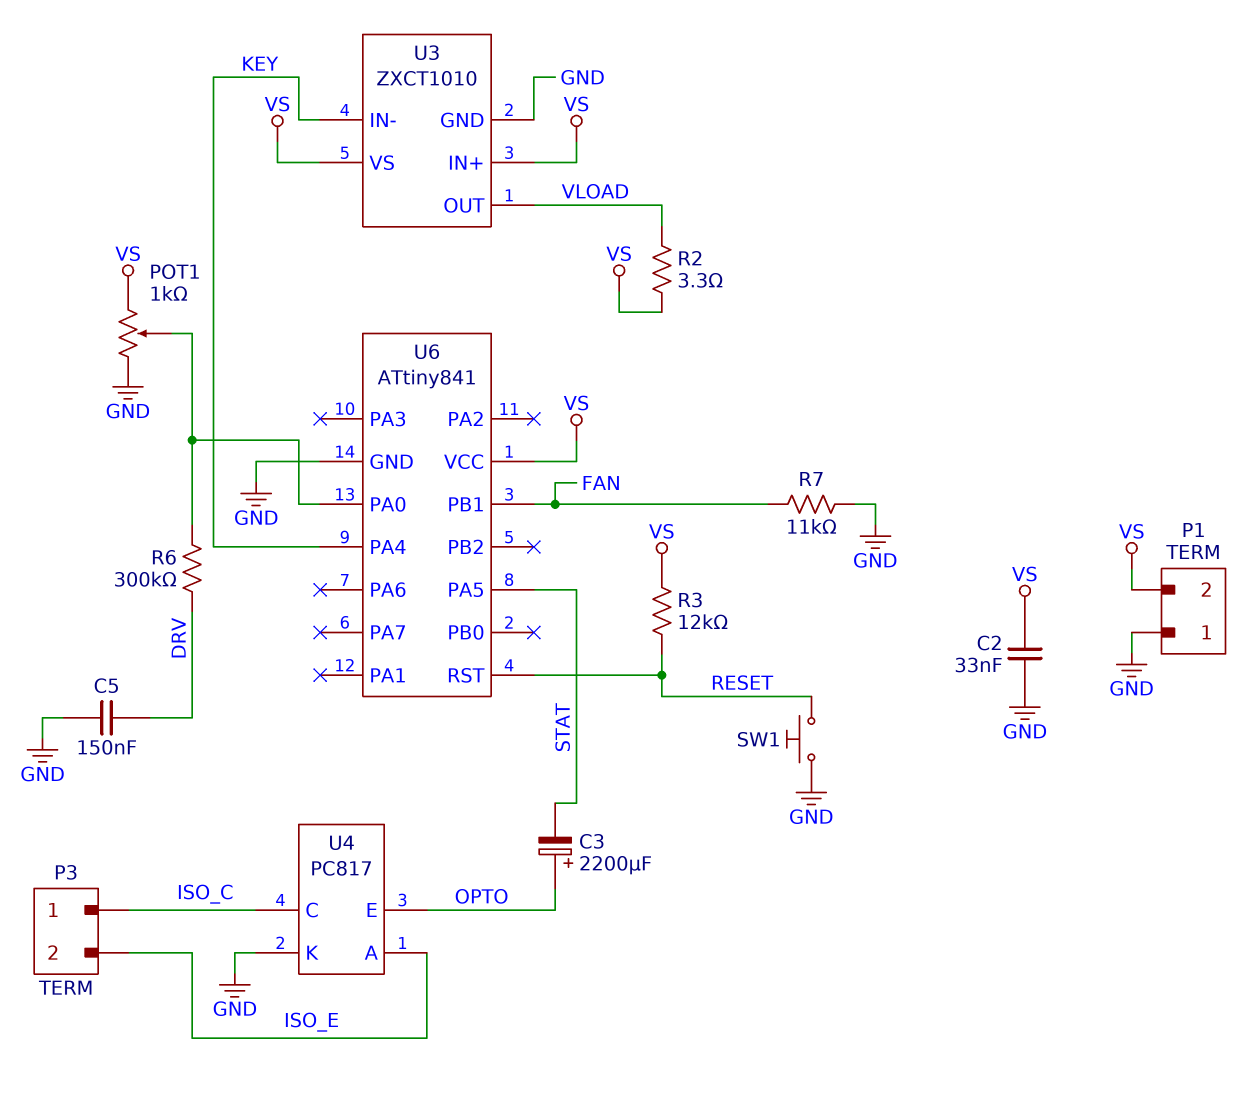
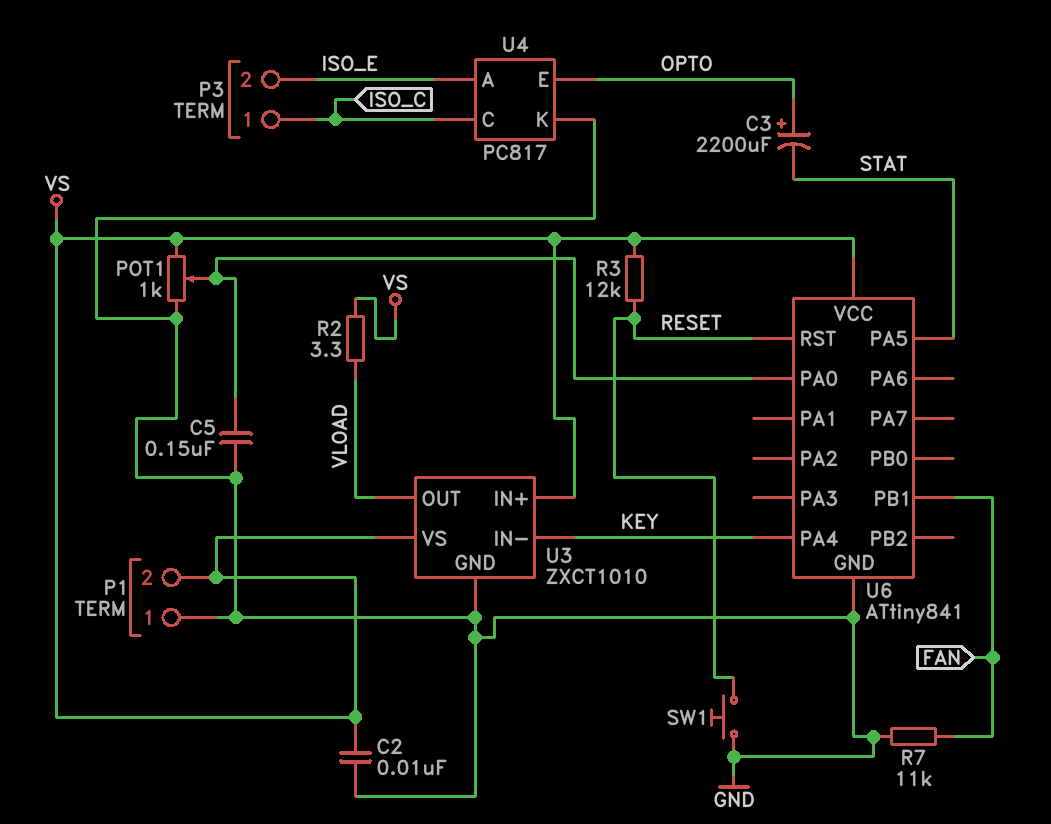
C2: 33nF (GND, VS) -> 10nF (GND, VS)
C5: 150nF (DRV, GND) -> 150nF (GND, U6/PA0)
R6: 300k (DRV, U6/PA0) -> none

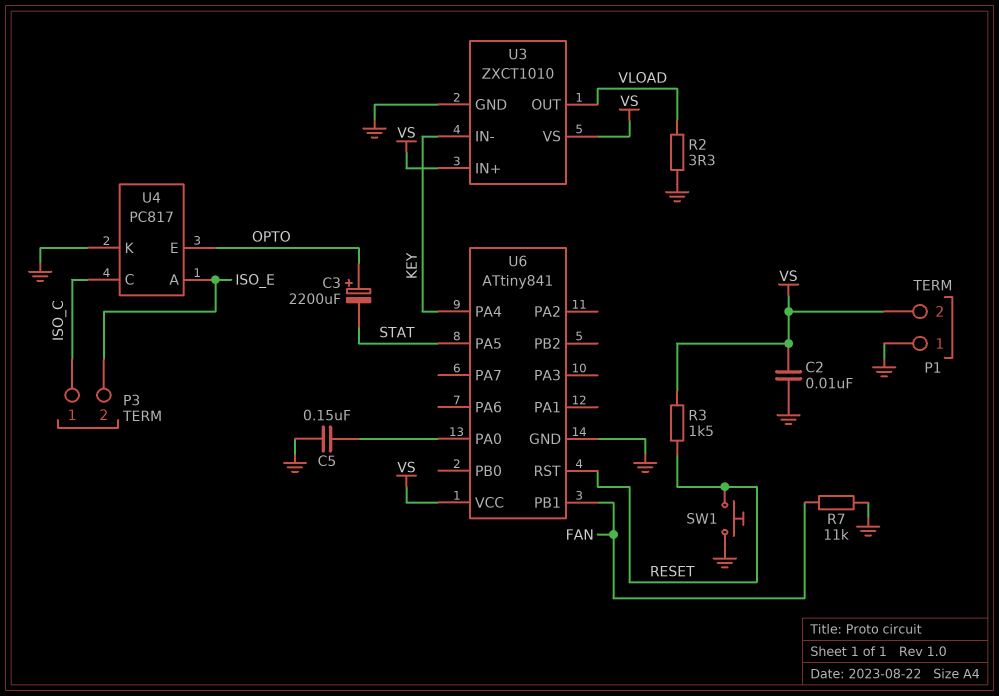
POT1: 1k (GND, VS, wiper U6/PA0) -> none
R2: 3.3 (VLOAD, VS) -> 3.3 (GND, VLOAD)
R3: 12k (RESET, VS) -> 1.5k (RESET, VS)

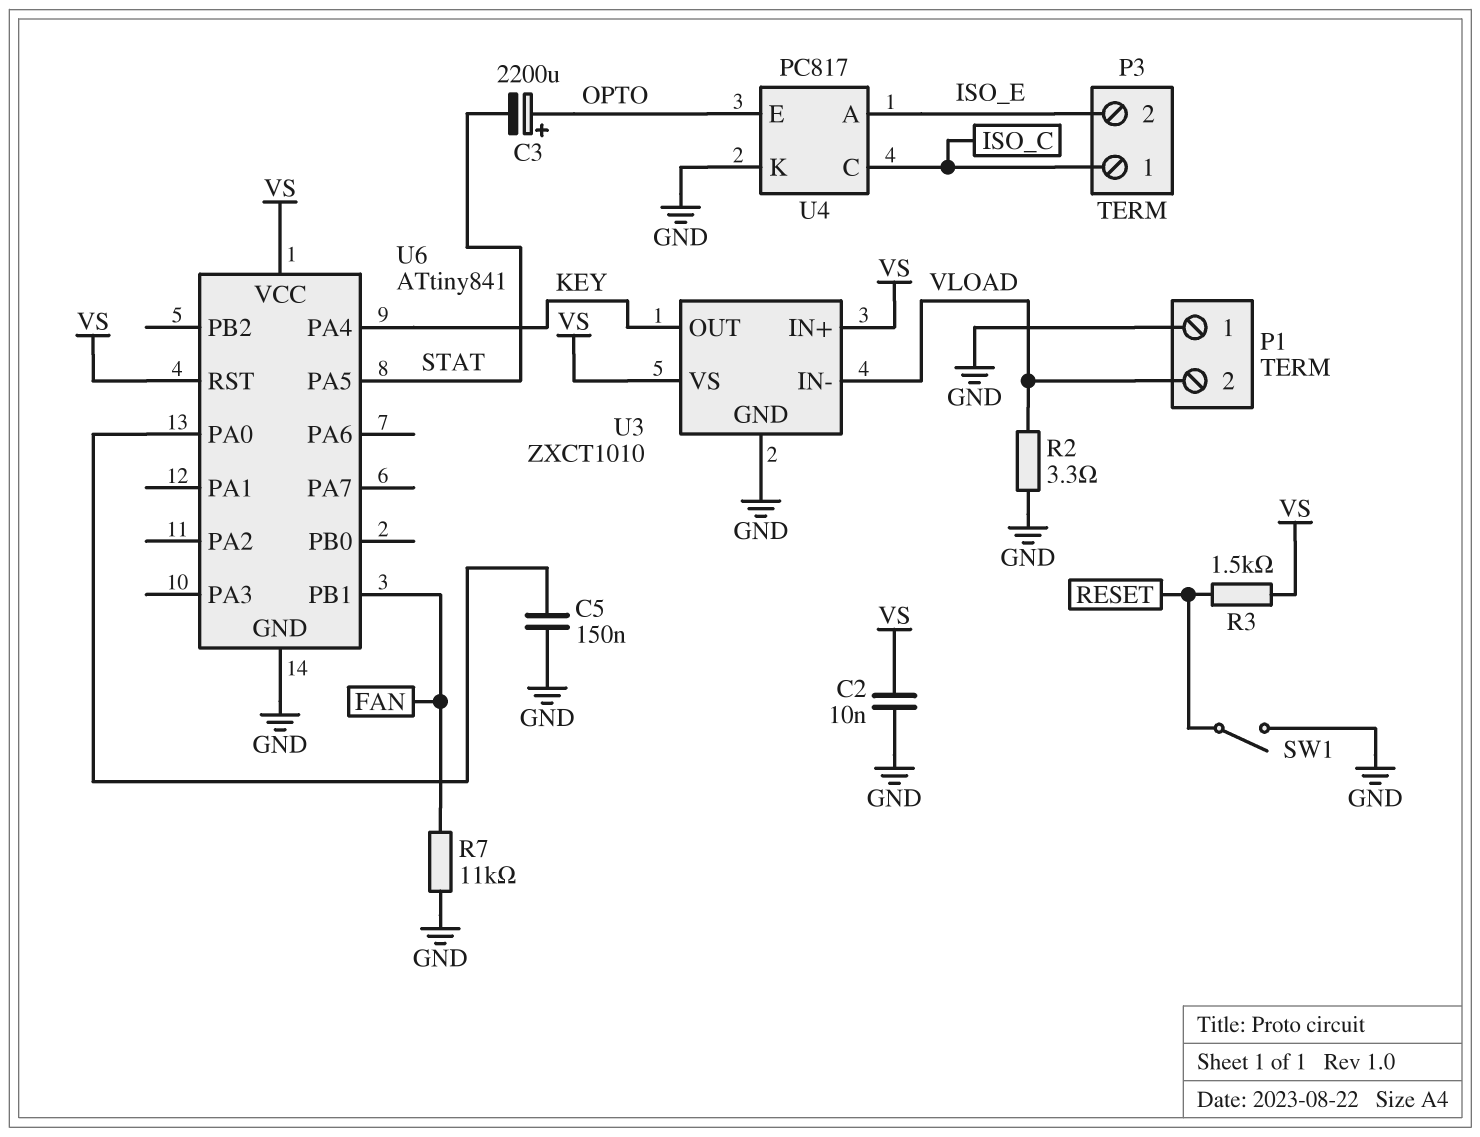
P1 pin 2: VS -> VLOAD
SW1: button (GND, RESET) -> switch (GND, RESET)
U3 pin IN-: KEY -> VLOAD
U3 pin OUT: VLOAD -> KEY
U6 pin RST: RESET -> VS

